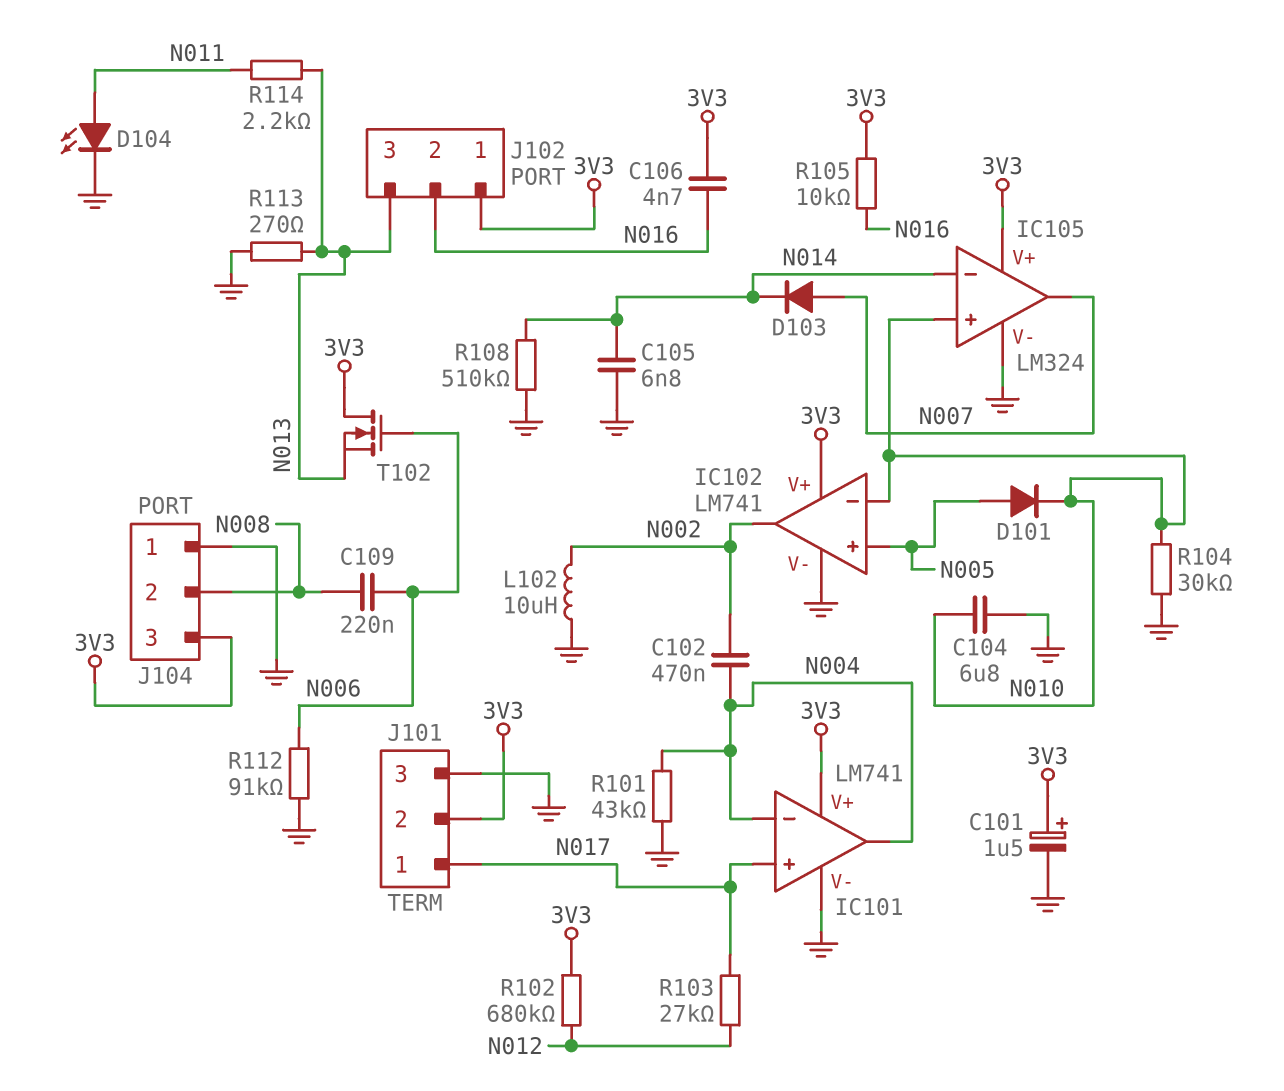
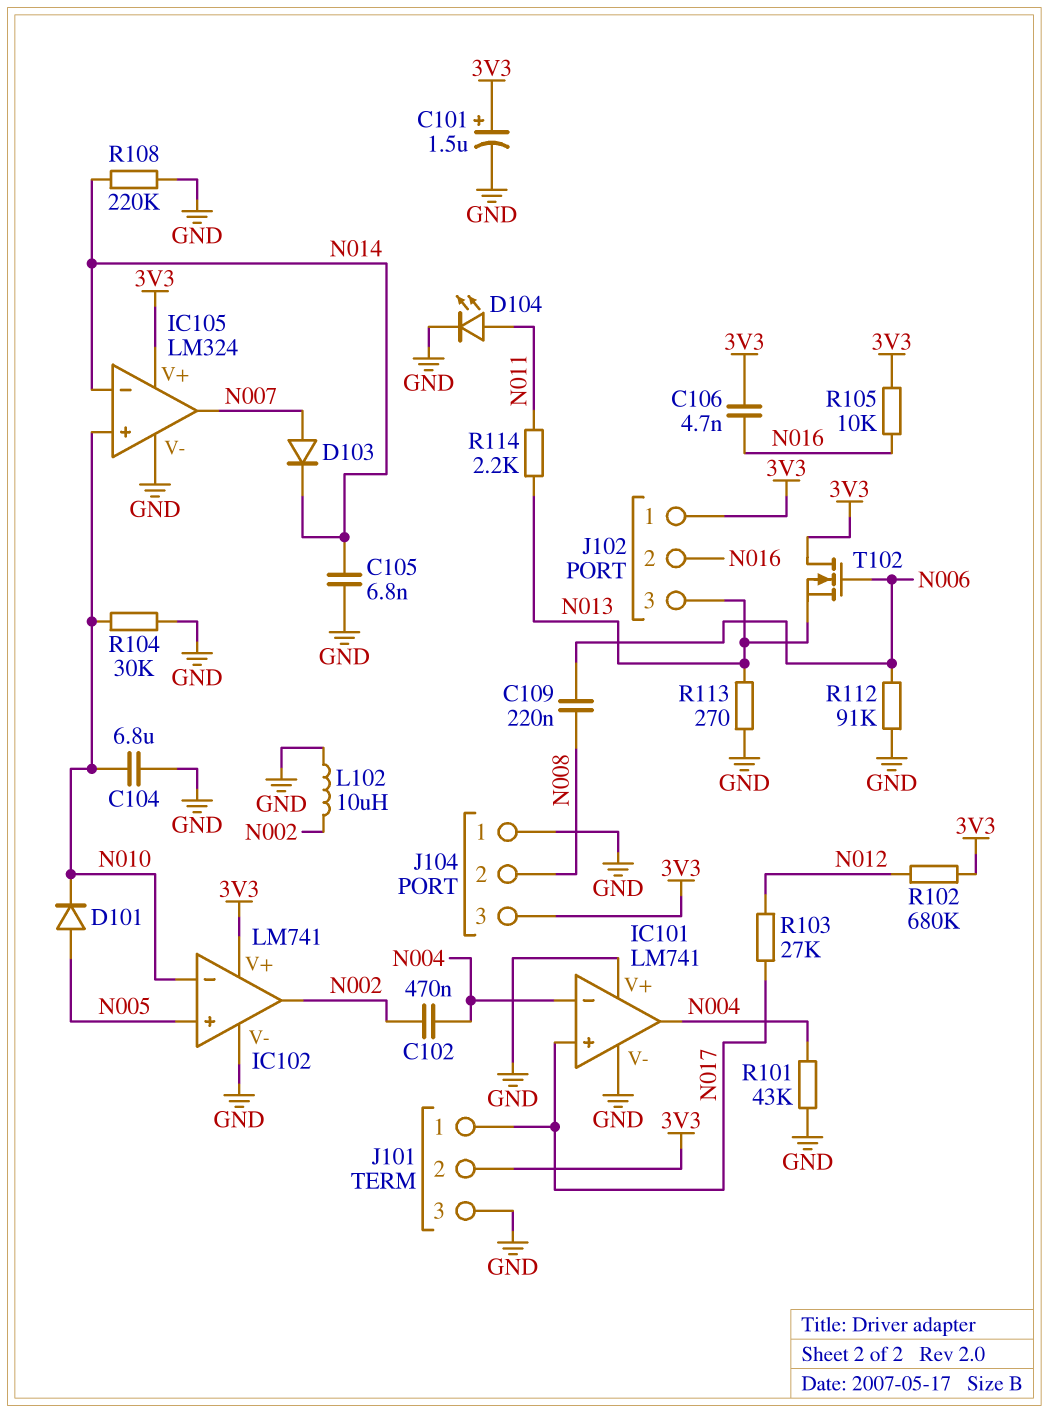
IC101 pin V+: 3V3 -> GND
R108: 510k (GND, N014) -> 220k (GND, N014)

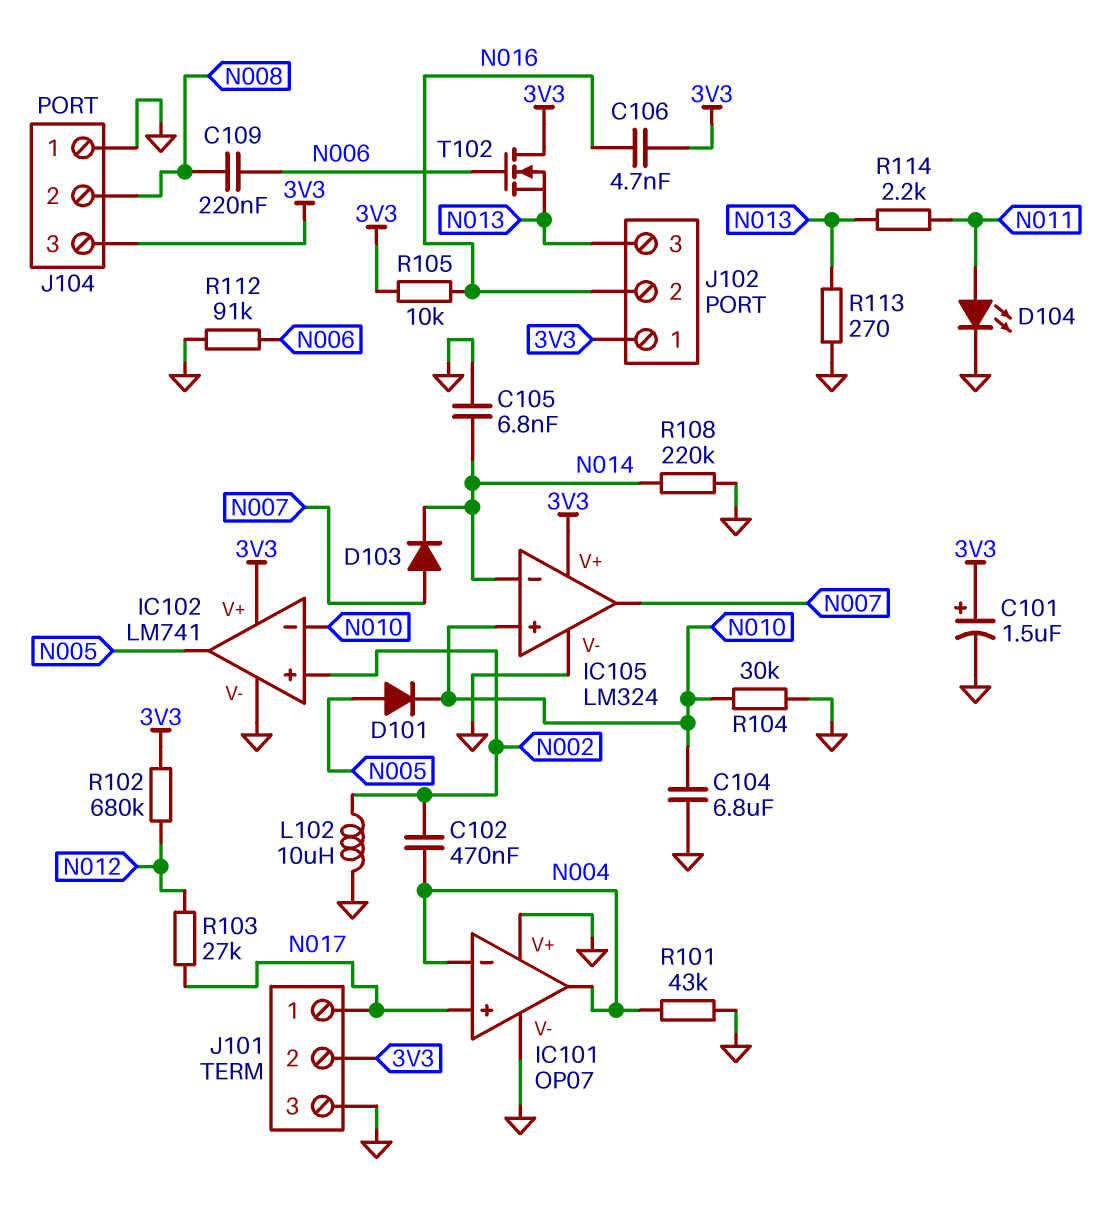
IC101: LM741 -> OP07
IC102 pin in+: N005 -> N002
IC102 pin out: N002 -> N005

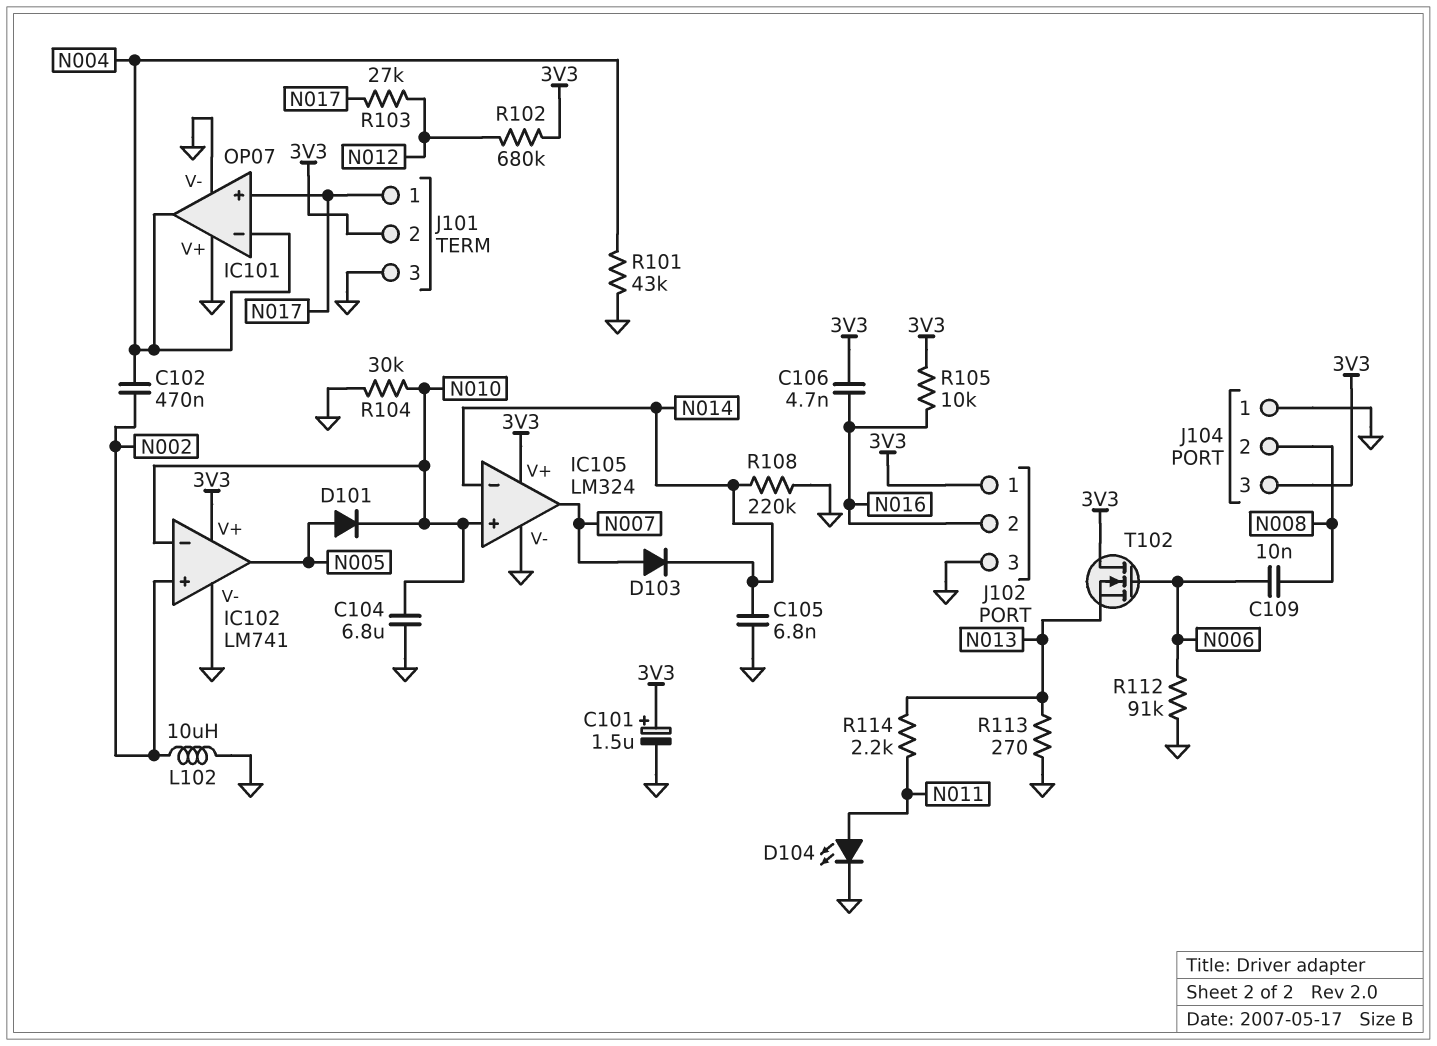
C109: 220nF (N006, N008) -> 10nF (N006, N008)
J102 pin 3: N013 -> GND

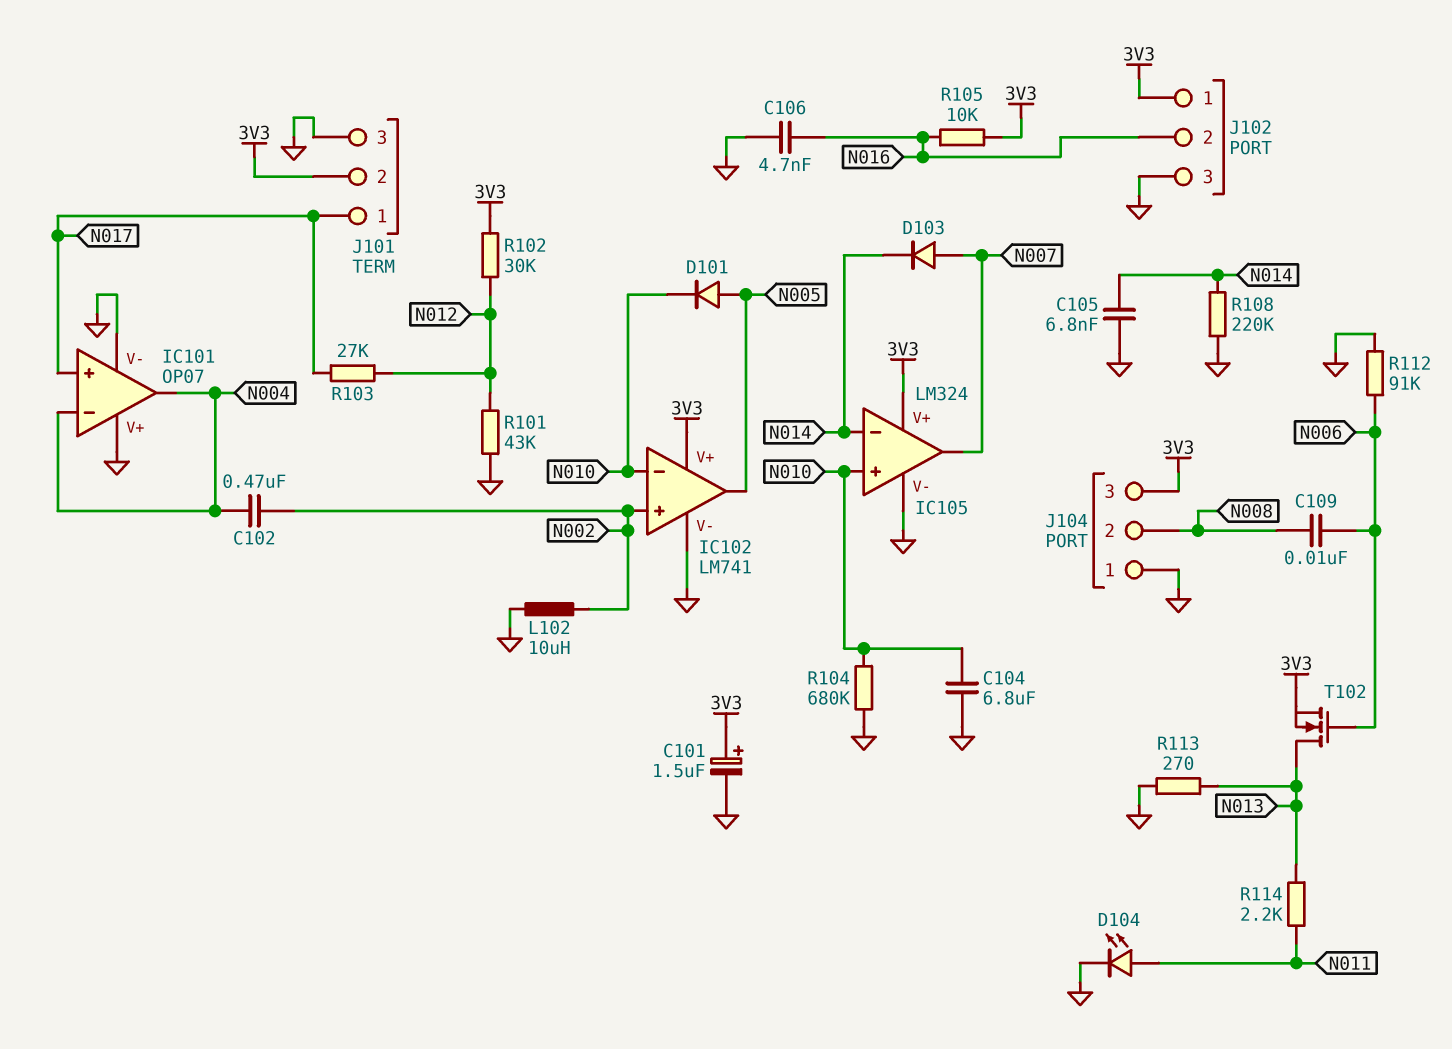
C106: 4.7nF (3V3, N016) -> 4.7nF (GND, N016)
R101: 43k (GND, N004) -> 43k (GND, N012)
R102: 680k (3V3, N012) -> 30k (3V3, N012)
R104: 30k (GND, N010) -> 680k (GND, N010)
T102: NMOS (G N006, D 3V3, S N013) -> NMOS (G N006, D N013, S 3V3)

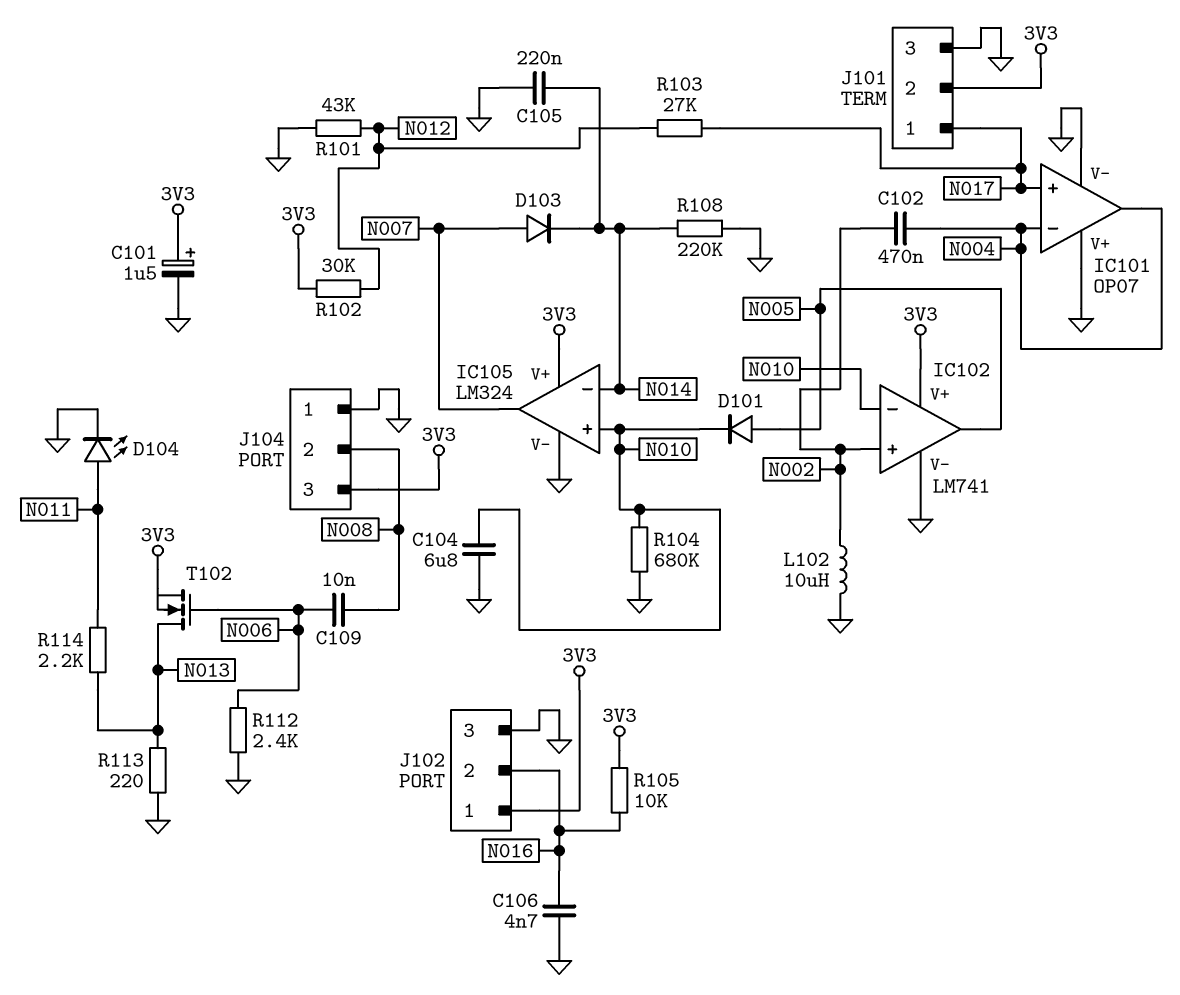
C105: 6.8nF (GND, N014) -> 220nF (GND, N014)
R112: 91k (GND, N006) -> 2.4k (GND, N006)
R113: 270 (GND, N013) -> 220 (GND, N013)

